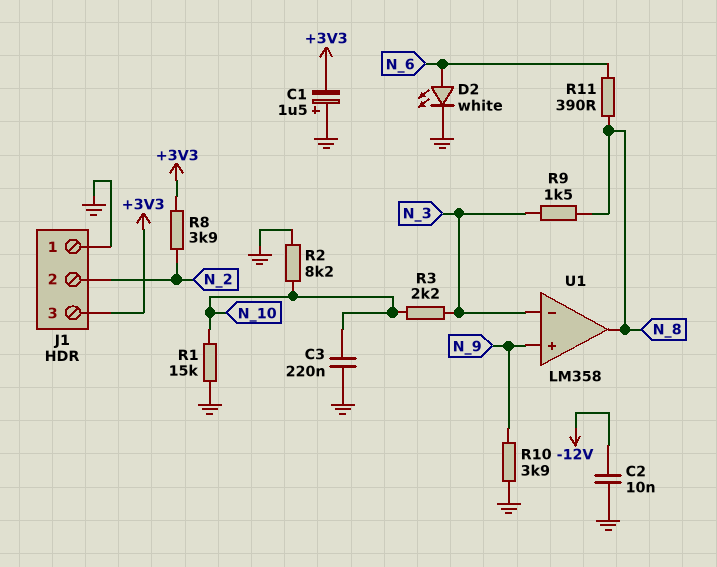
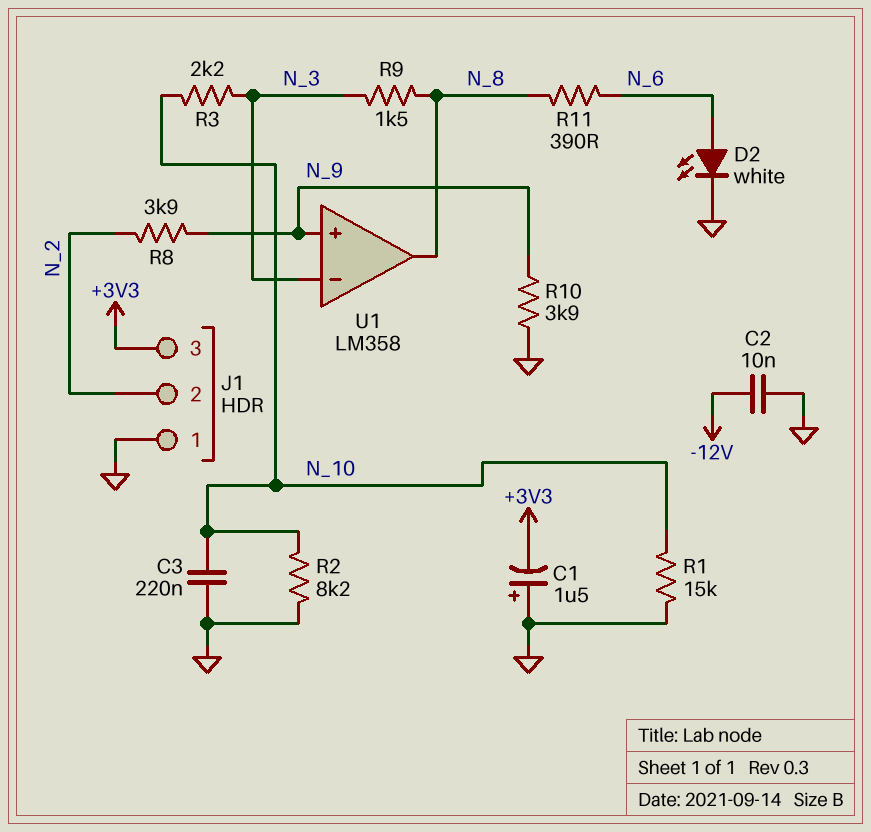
R8: 3.9k (+3V3, N_2) -> 3.9k (N_2, N_9)

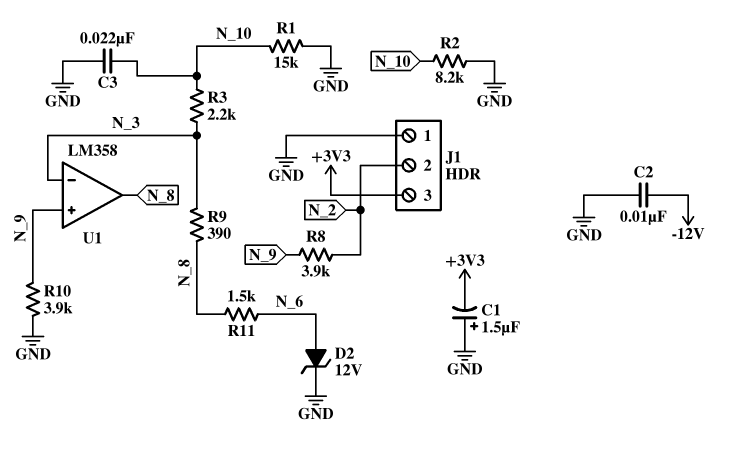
C3: 220nF (GND, N_10) -> 22nF (GND, N_10)
D2: LED white (A N_6, K GND) -> zener 12V (A N_6, K GND)
R9: 1.5k (N_3, N_8) -> 390 (N_3, N_8)
R11: 390 (N_6, N_8) -> 1.5k (N_6, N_8)

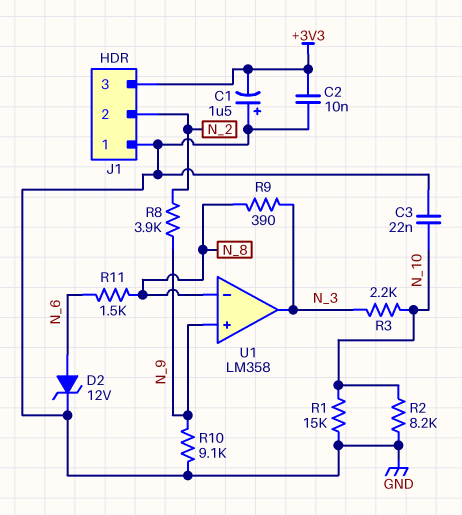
C2: 10nF (-12V, GND) -> 10nF (+3V3, GND)
R10: 3.9k (GND, N_9) -> 9.1k (GND, N_9)
U1 pin in-: N_3 -> N_8
U1 pin out: N_8 -> N_3

